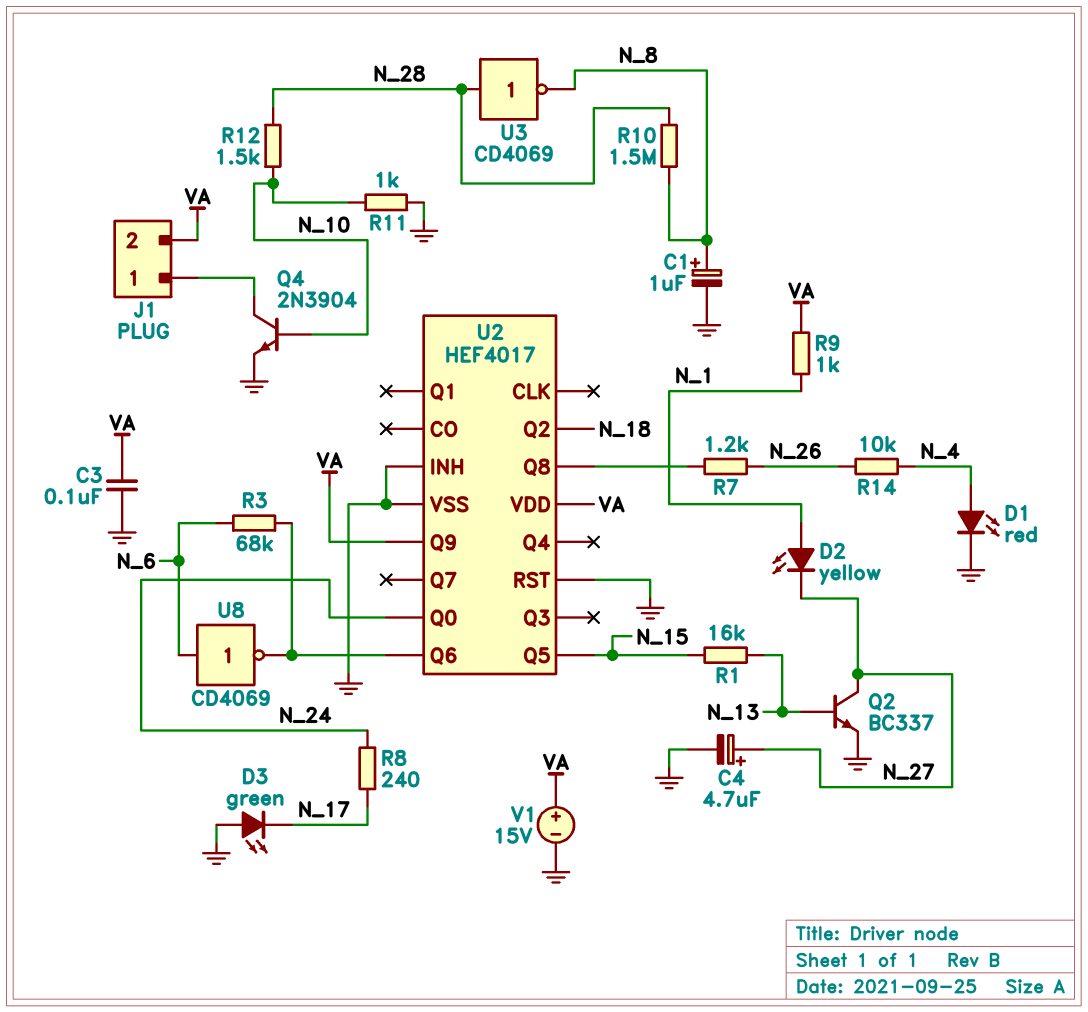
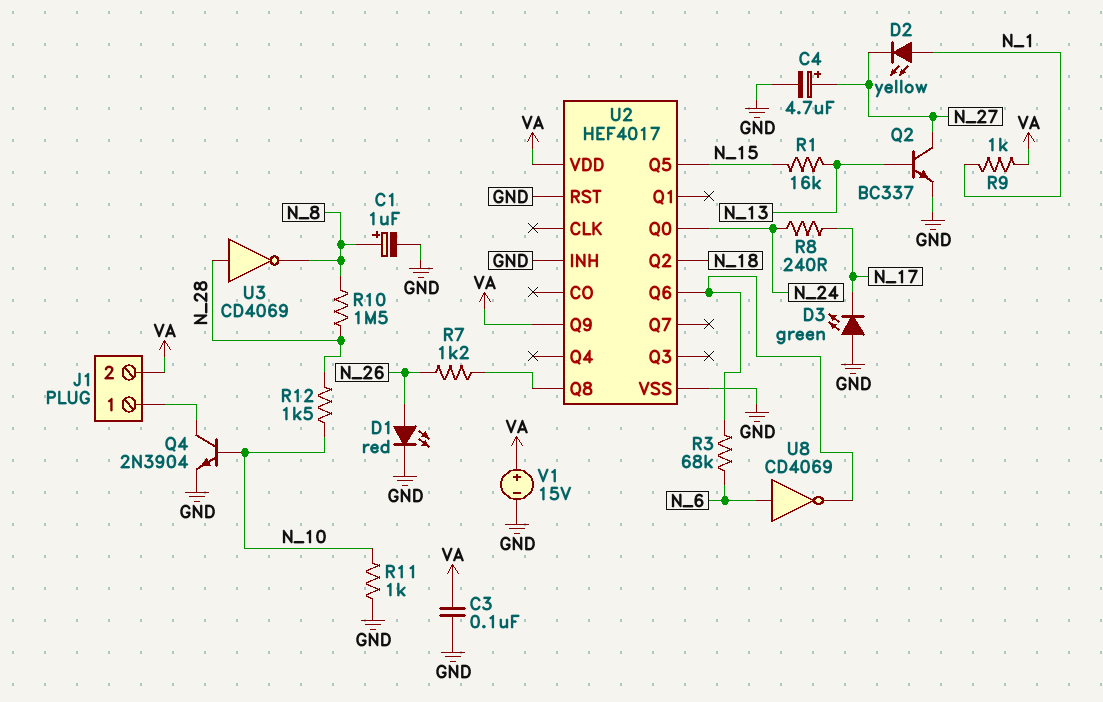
D1: LED red (A N_4, K GND) -> LED red (A N_26, K GND)
R14: 10k (N_4, N_26) -> none

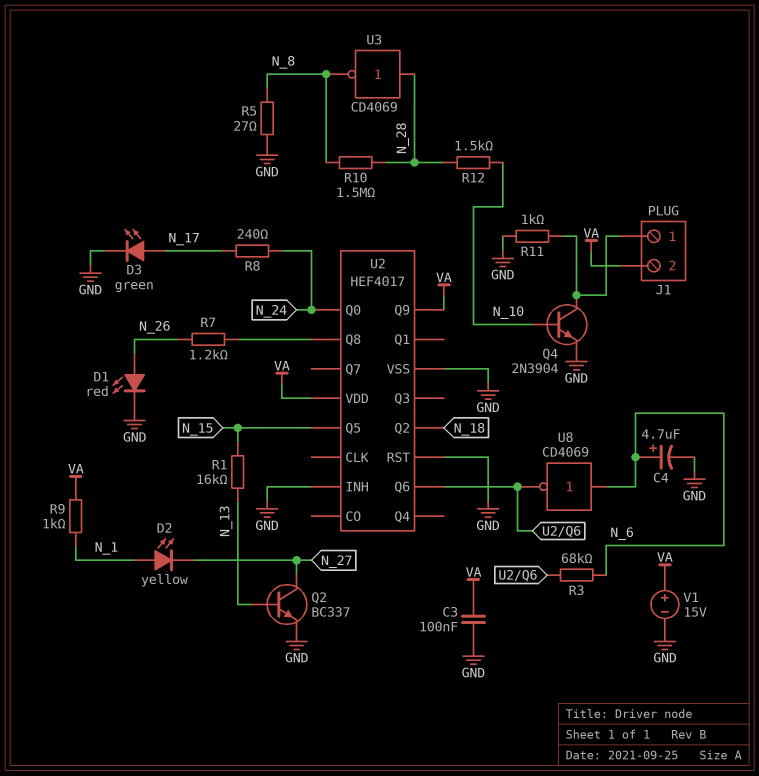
C1: 1uF (plus N_8, minus GND) -> none
C4: 4.7uF (plus N_27, minus GND) -> 4.7uF (plus N_6, minus GND)
D3: LED green (A GND, K N_17) -> LED green (A N_17, K GND)
R5: none -> 27 (GND, N_8)
R11: 1k (GND, N_10) -> 1k (GND, J1/1)

